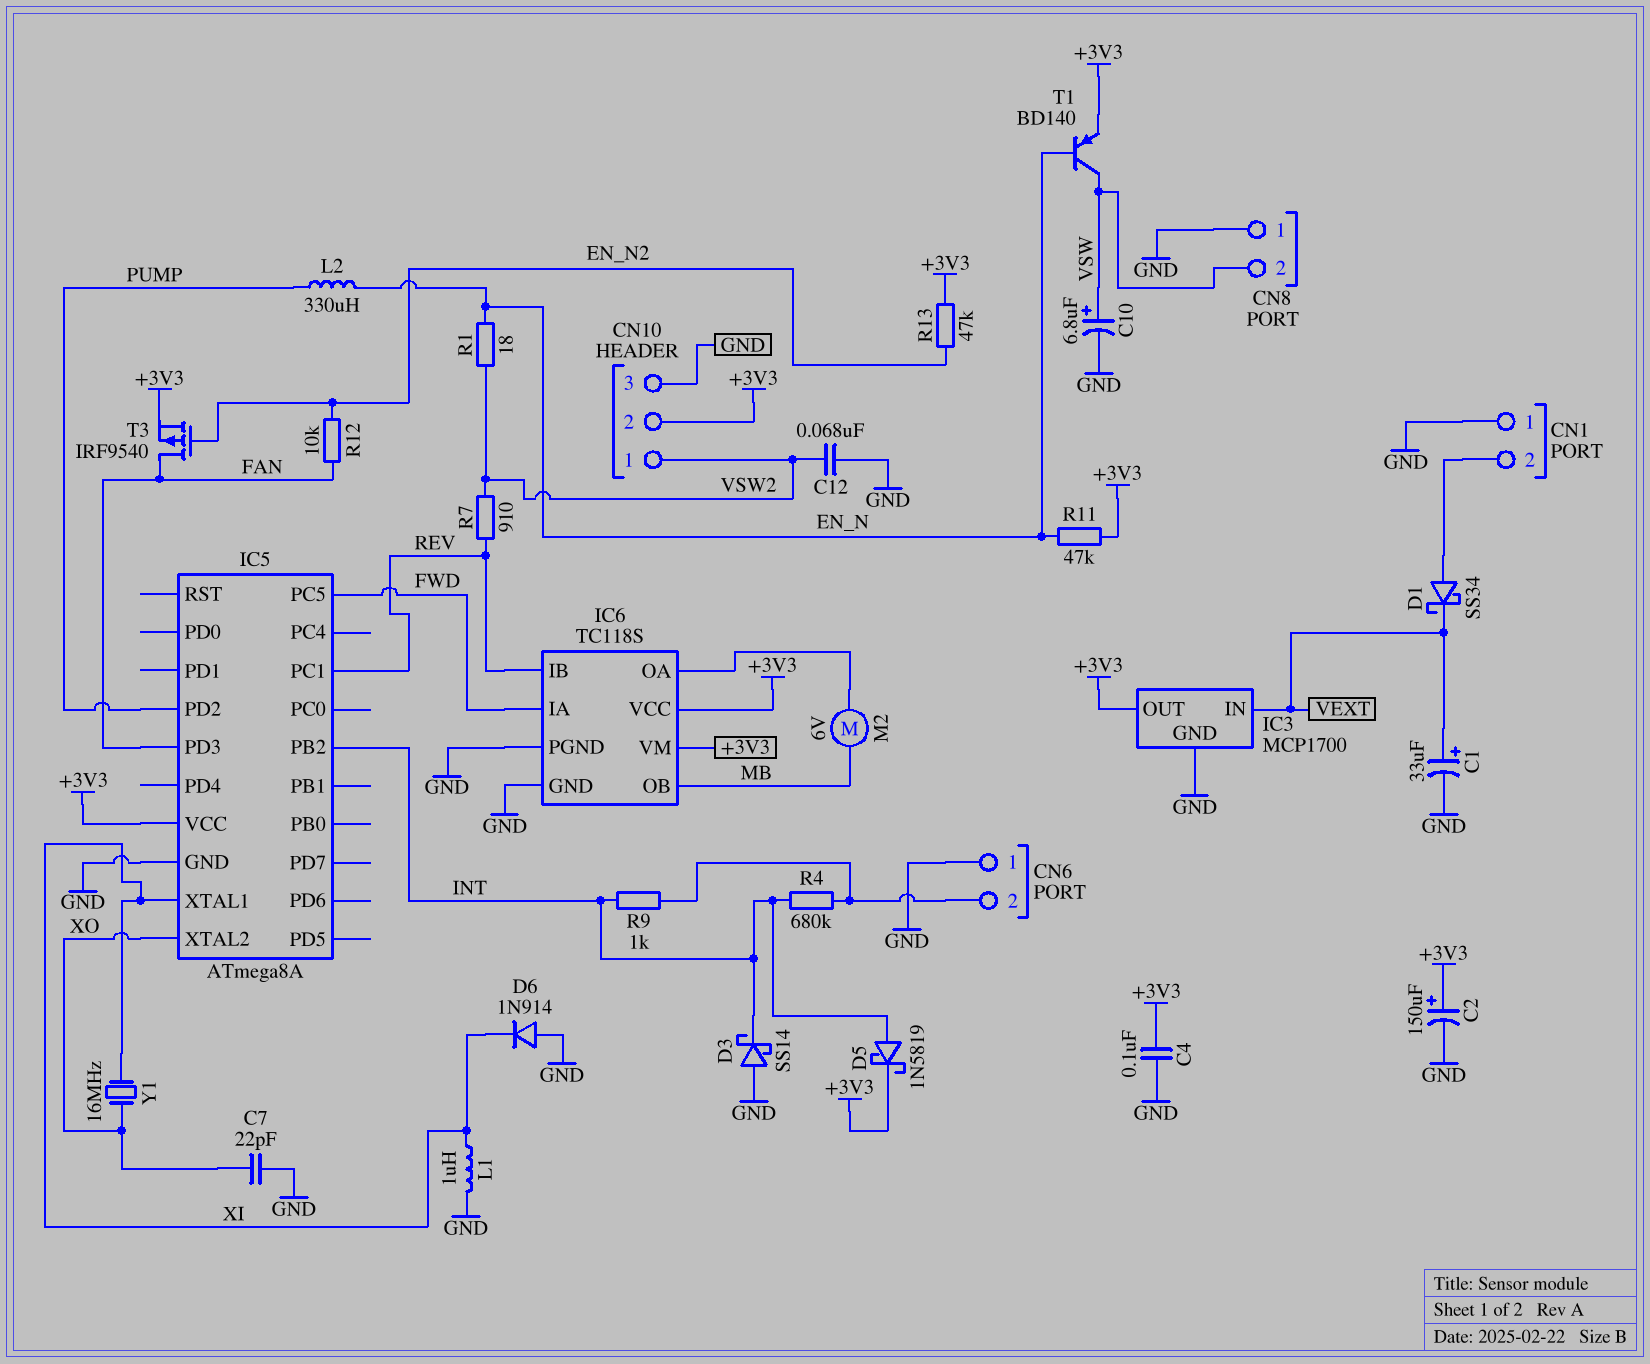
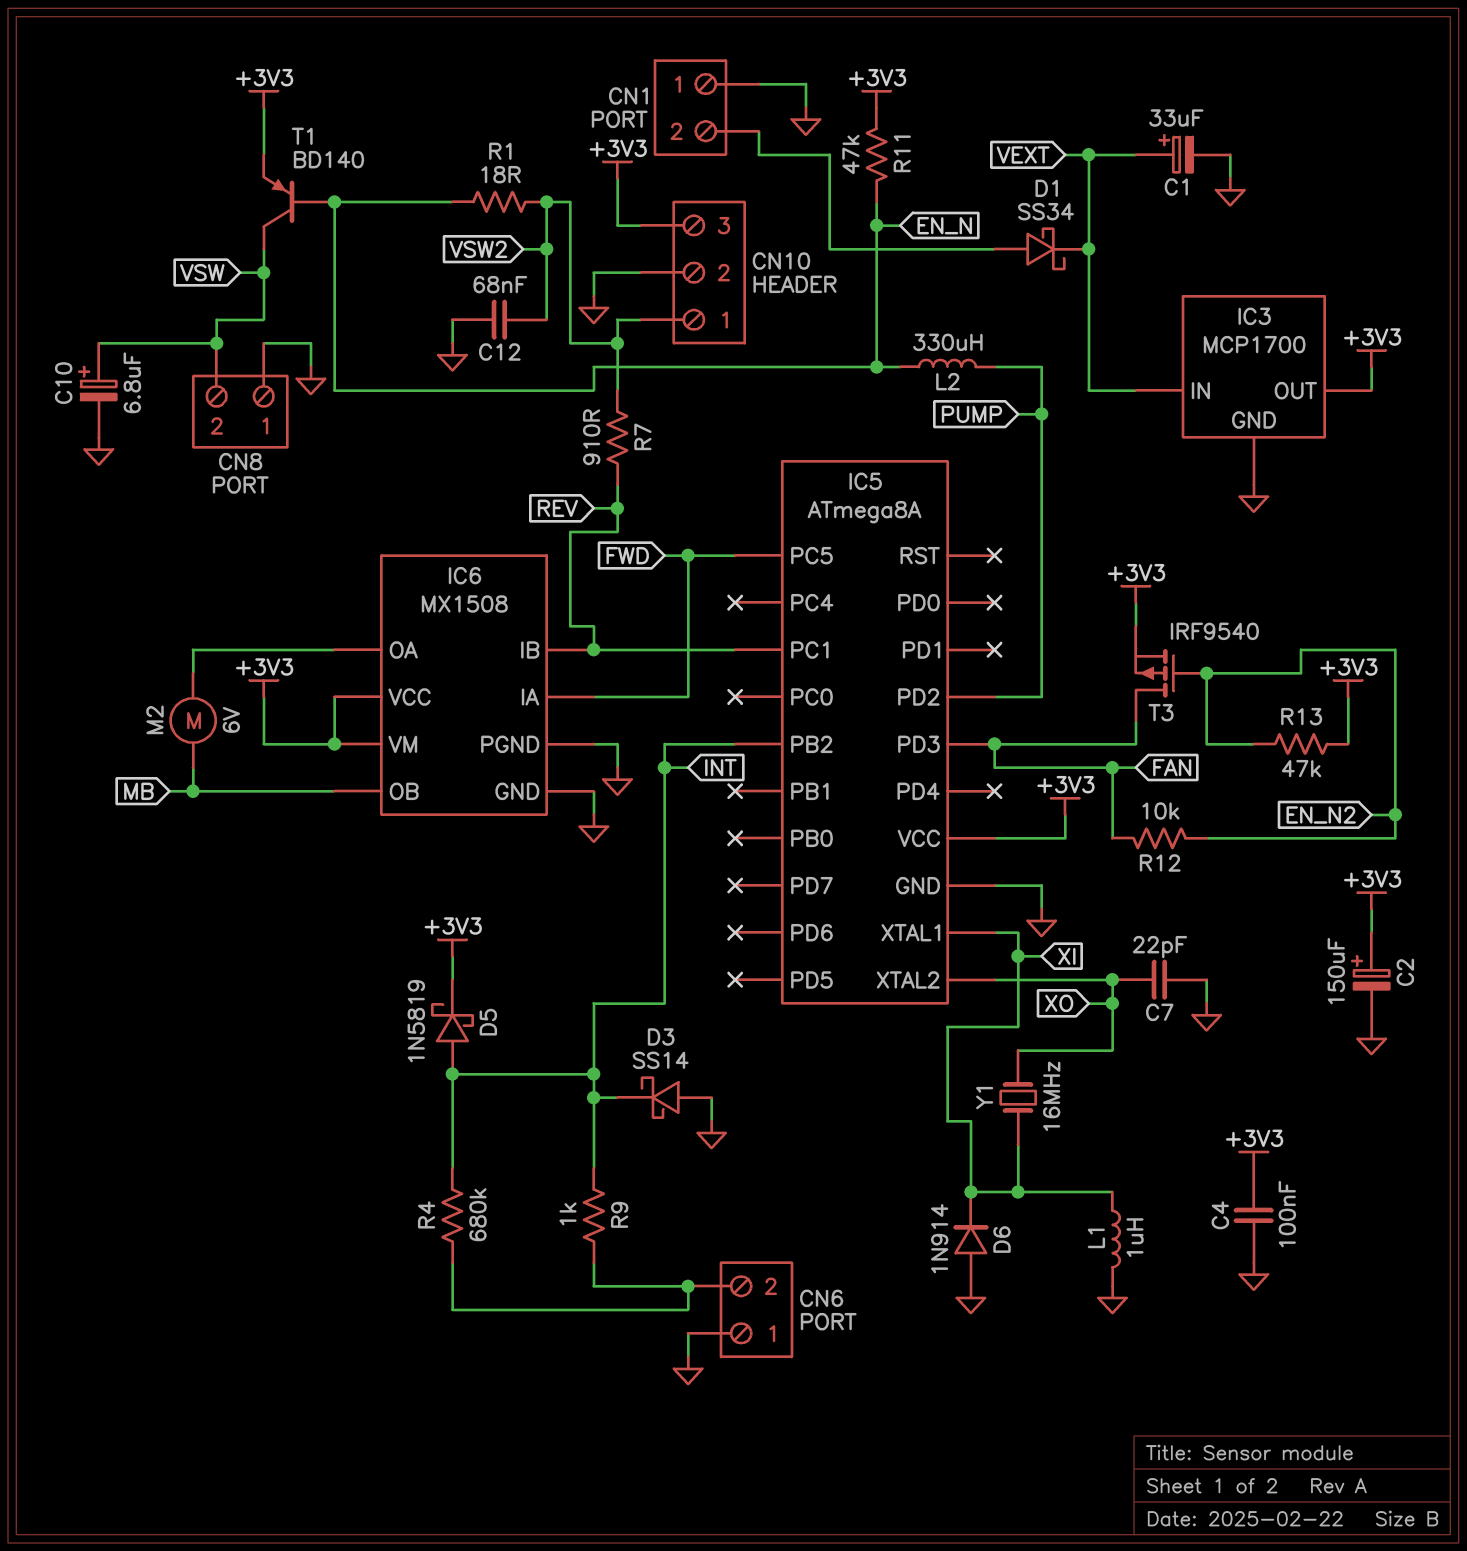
CN10 pin 2: +3V3 -> GND
CN10 pin 3: GND -> +3V3
IC6: TC118S -> MX1508

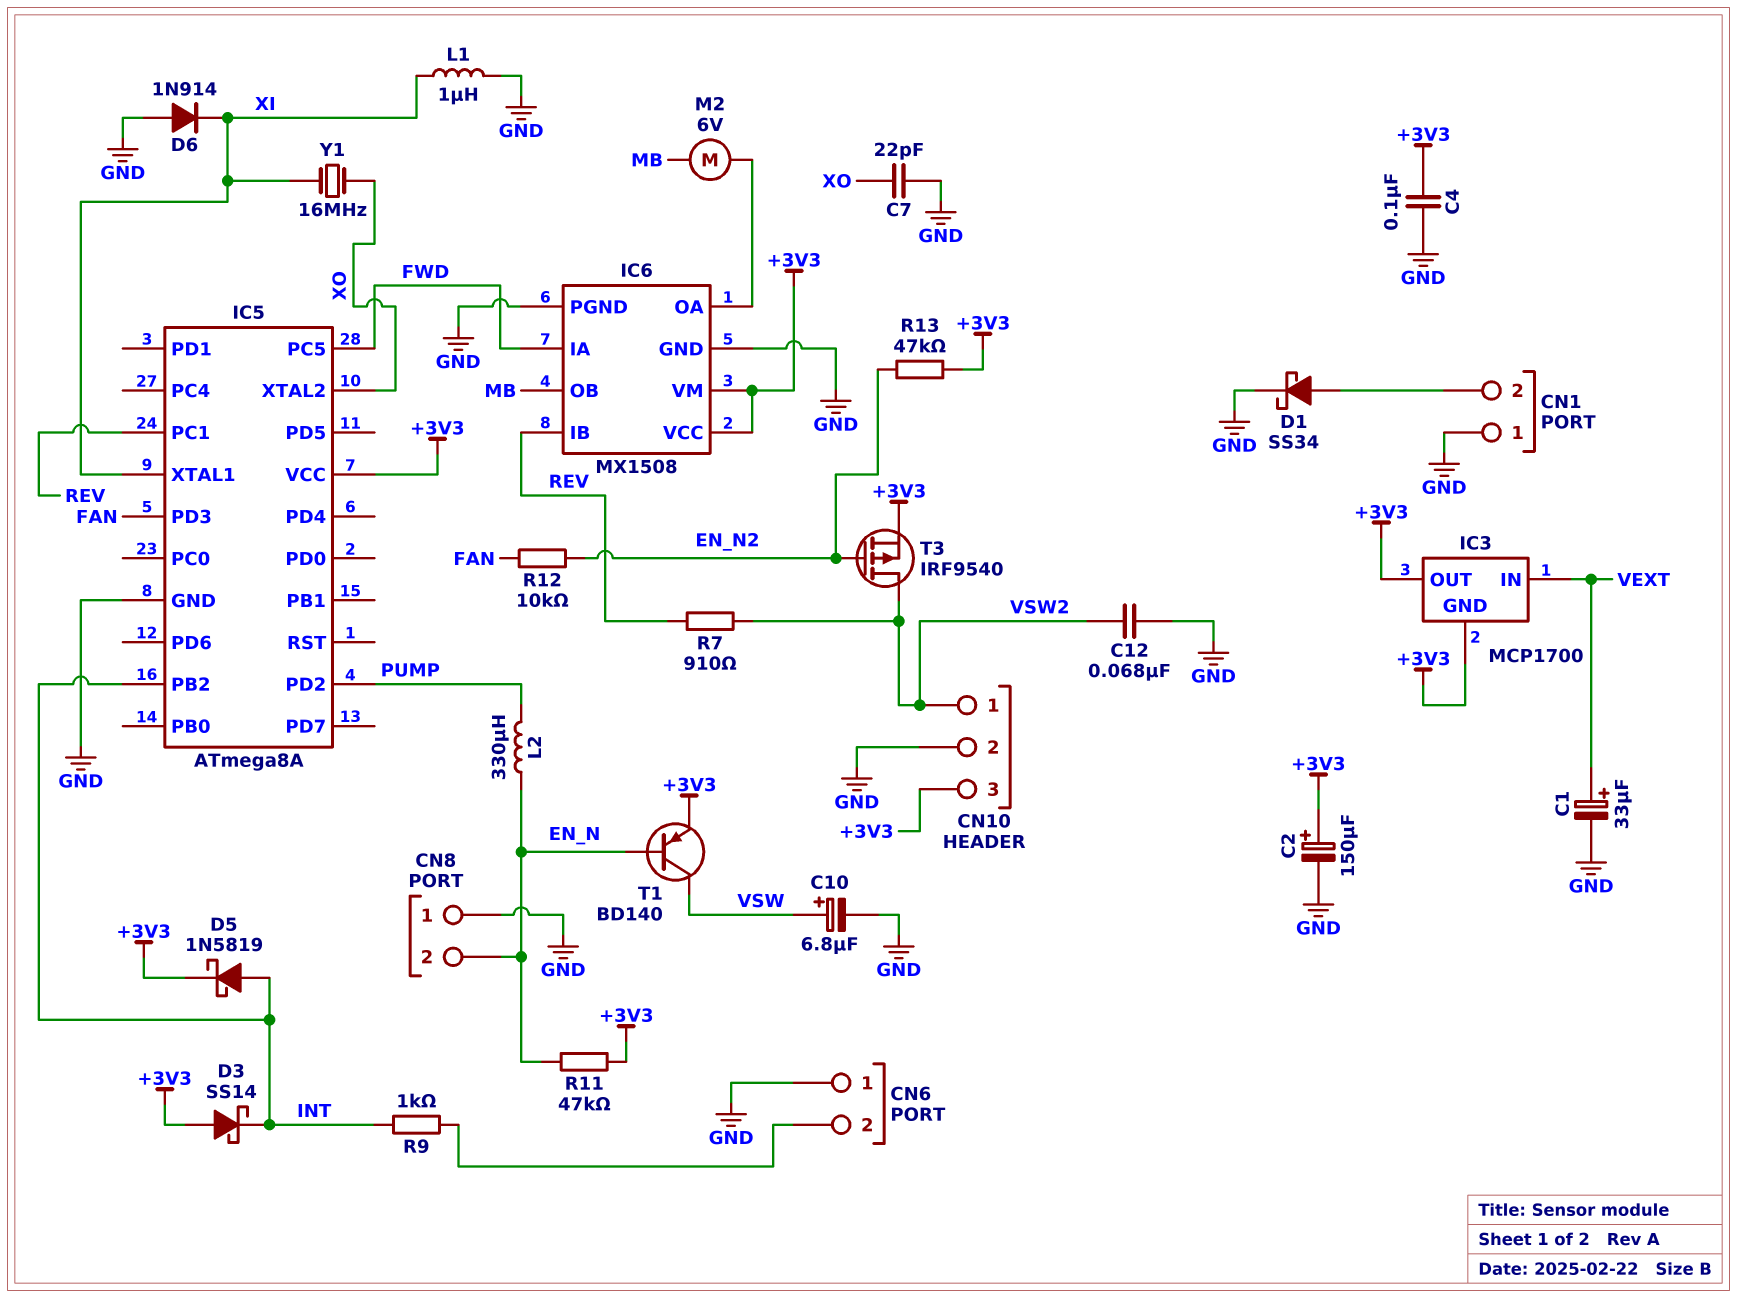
CN8 pin 2: VSW -> EN_N
D1: schottky SS34 (A CN1/2, K VEXT) -> schottky SS34 (A CN1/2, K GND)
D3: schottky SS14 (A GND, K INT) -> schottky SS14 (A +3V3, K INT)
IC3 pin GND: GND -> +3V3
R1: 18 (EN_N, VSW2) -> none
R4: 680k (CN6/2, INT) -> none
T3: PMOS IRF9540 (G EN_N2, D FAN, S +3V3) -> PMOS IRF9540 (G EN_N2, D VSW2, S +3V3)

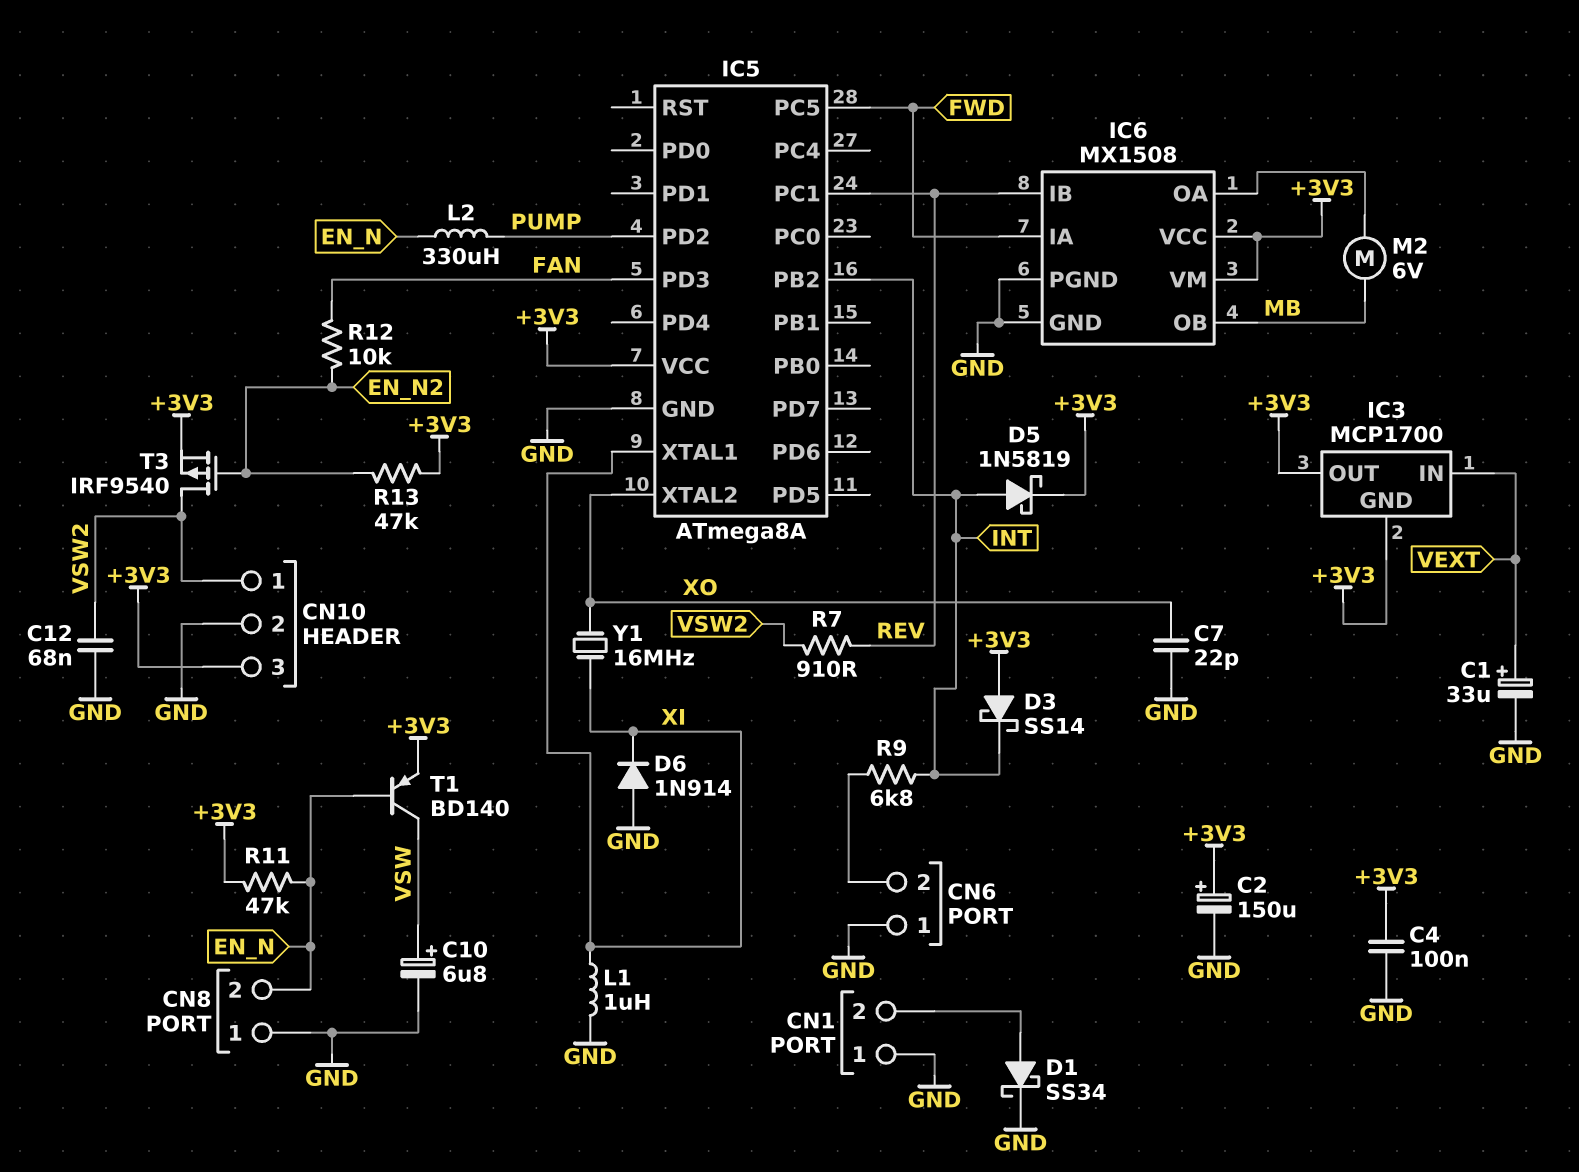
R9: 1k (CN6/2, INT) -> 6.8k (CN6/2, INT)

